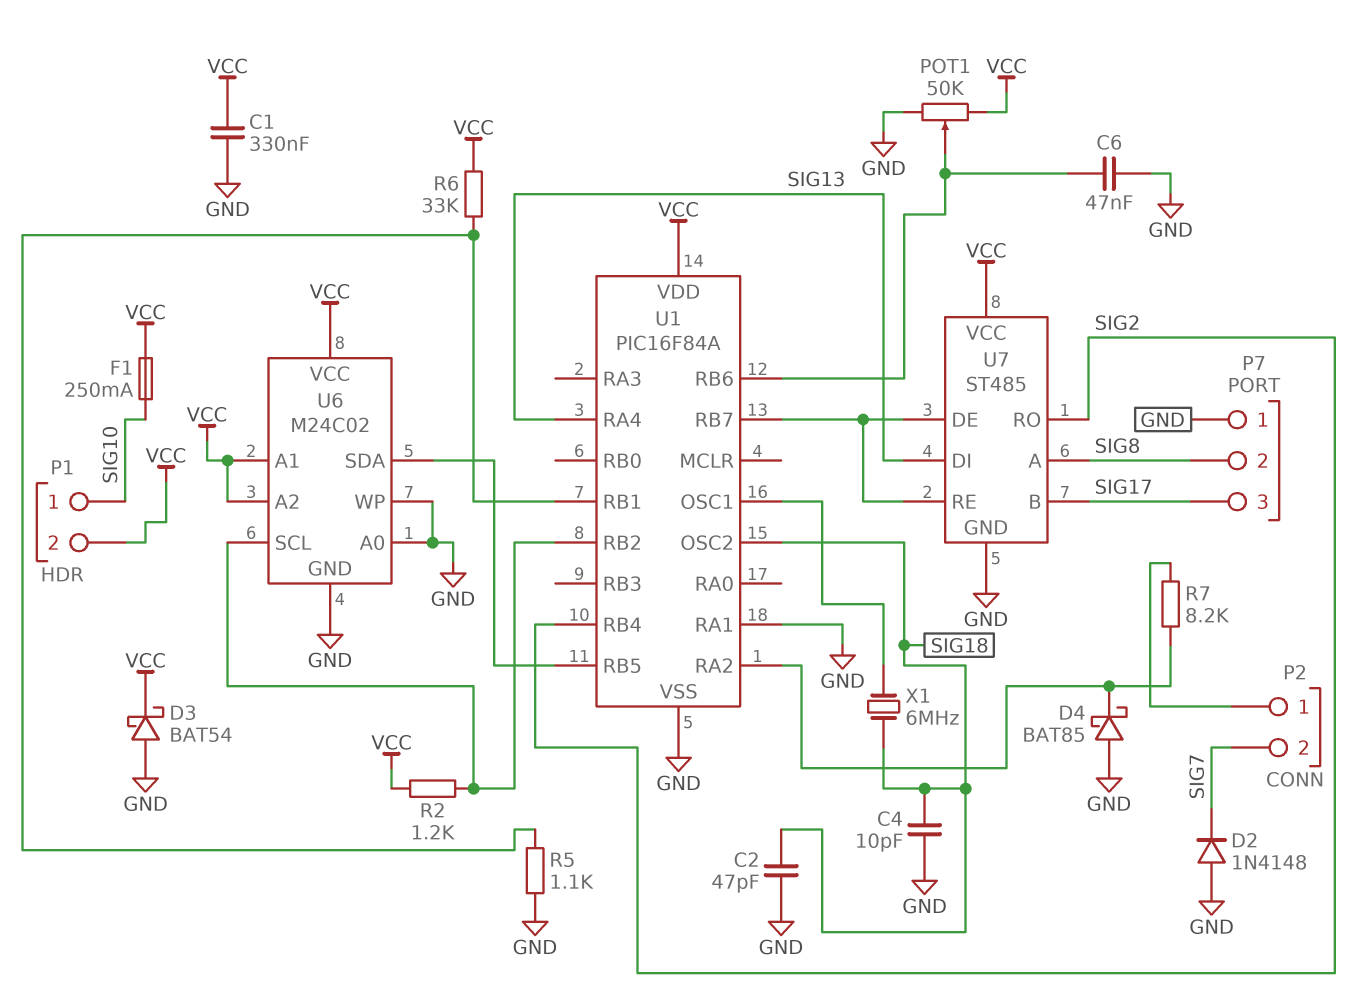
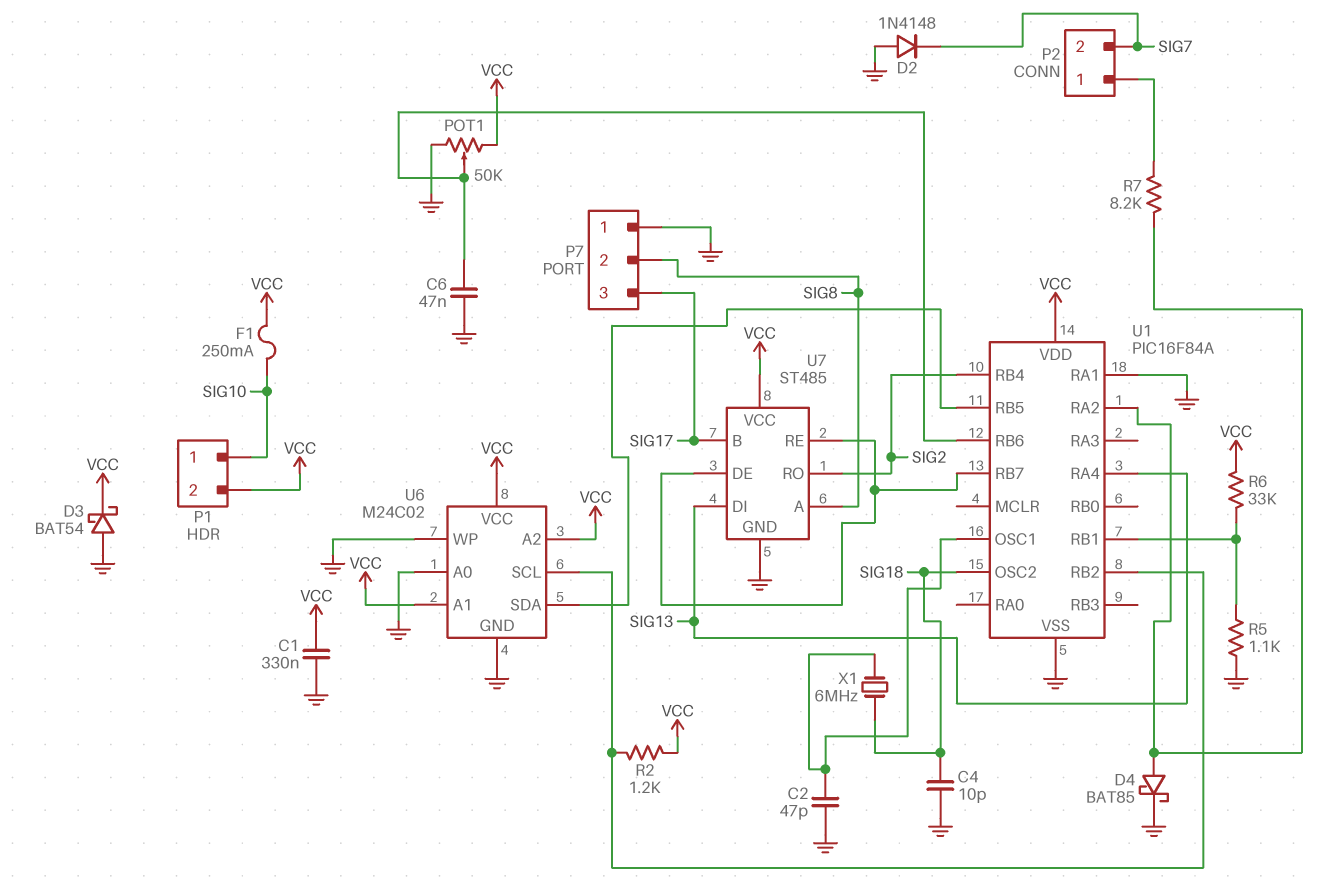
C2: 47pF (GND, SIG18) -> 47pF (GND, U1/OSC1)
D4: schottky BAT85 (A GND, K U1/RA2) -> schottky BAT85 (A U1/RA2, K GND)

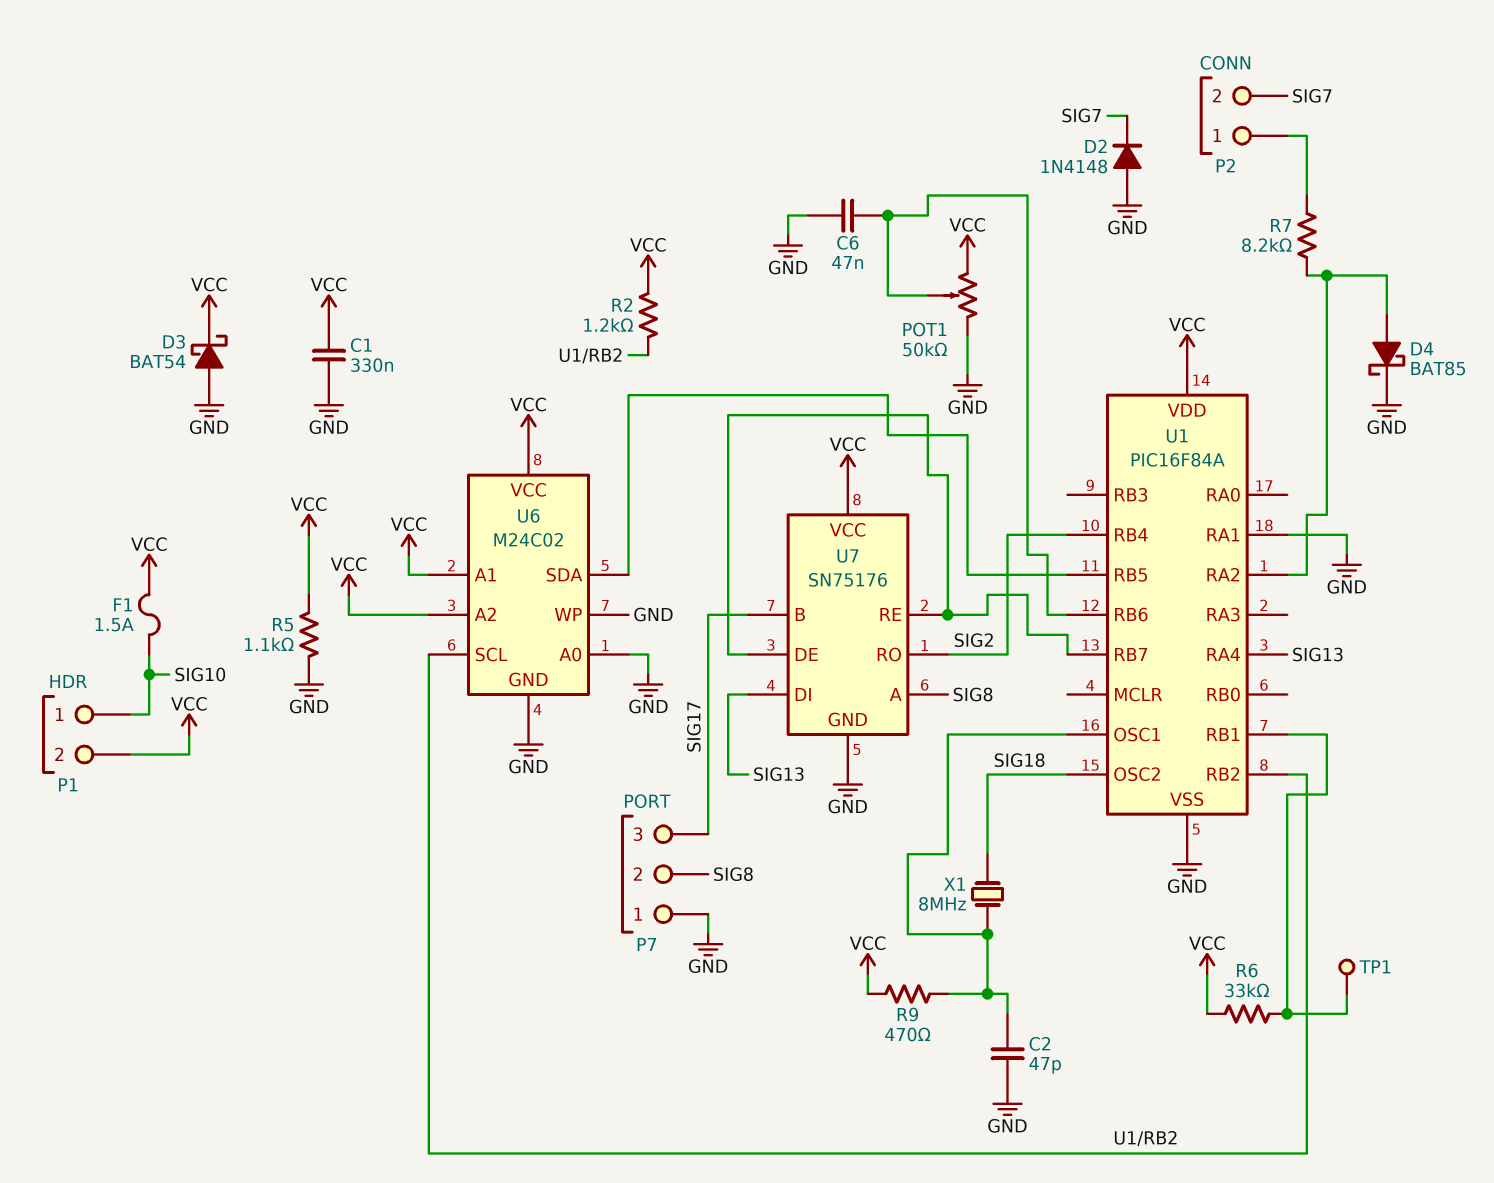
C4: 10pF (GND, SIG18) -> none
F1: 250mA (SIG10, VCC) -> 1.5A (SIG10, VCC)
R5: 1.1k (GND, U1/RB1) -> 1.1k (GND, VCC)
R9: none -> 470 (U1/OSC1, VCC)
TP1: none -> test point (U1/RB1)
U7: ST485 -> SN75176
X1: 6MHz (SIG18, U1/OSC1) -> 8MHz (SIG18, U1/OSC1)

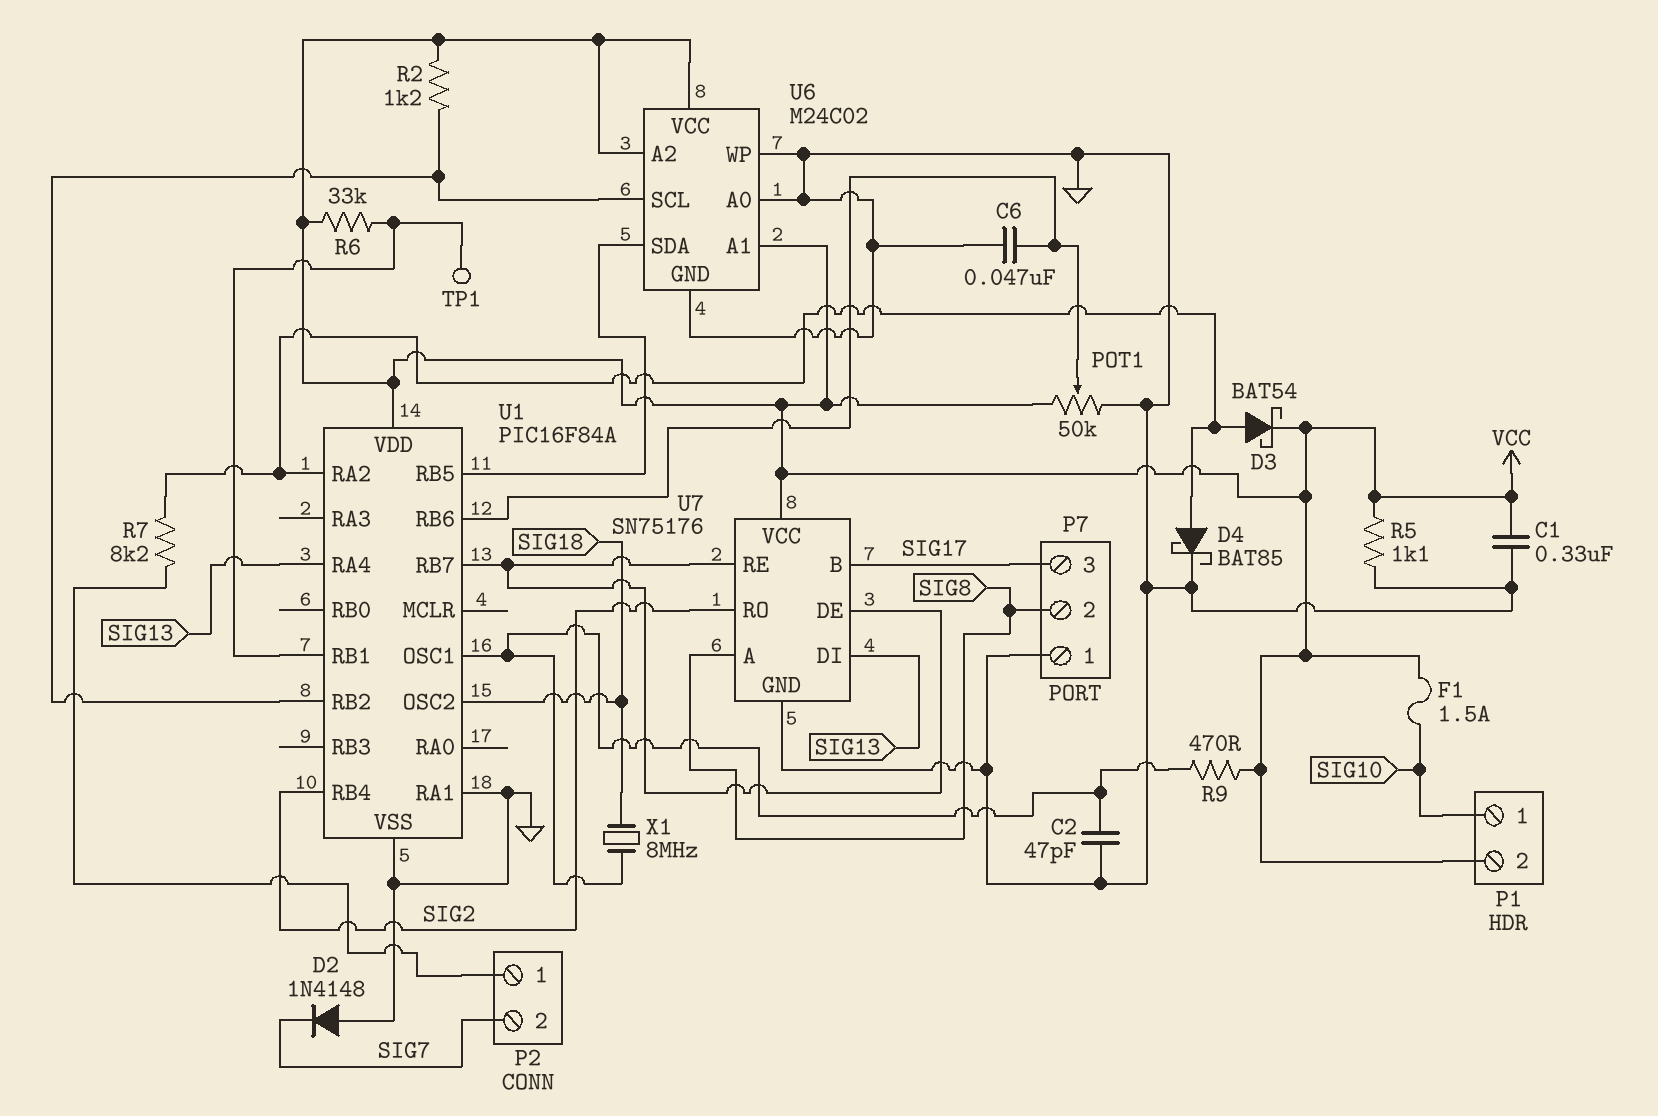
D3: schottky BAT54 (A GND, K VCC) -> schottky BAT54 (A U1/RA2, K VCC)

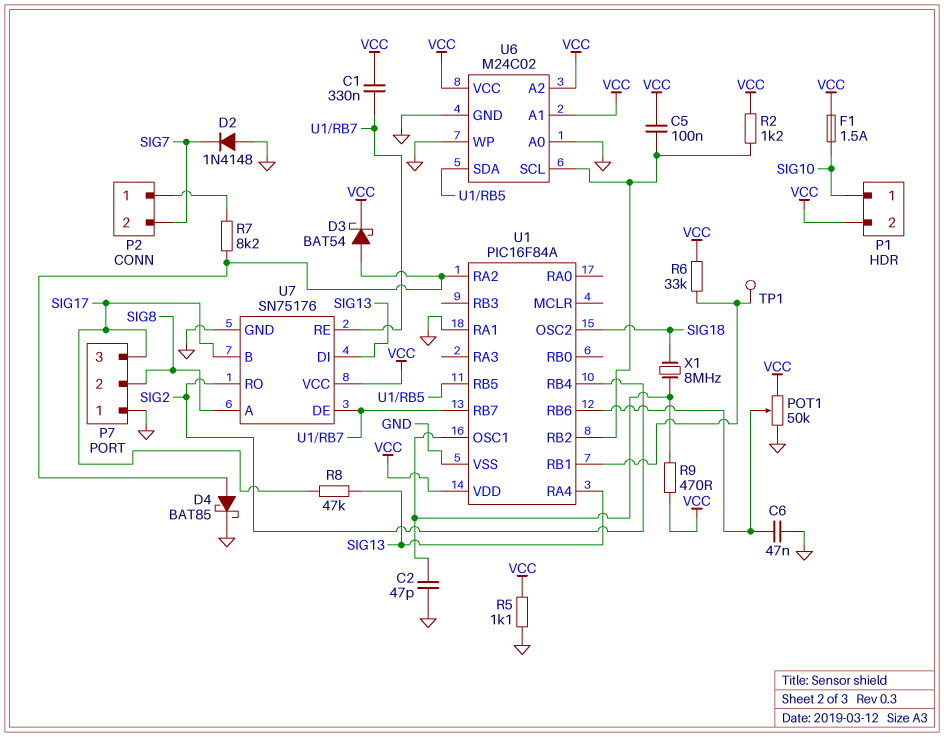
C1: 330nF (GND, VCC) -> 330nF (U1/RB7, VCC)
C5: none -> 100nF (U1/RB2, VCC)
R8: none -> 47k (SIG13, SIG17)

